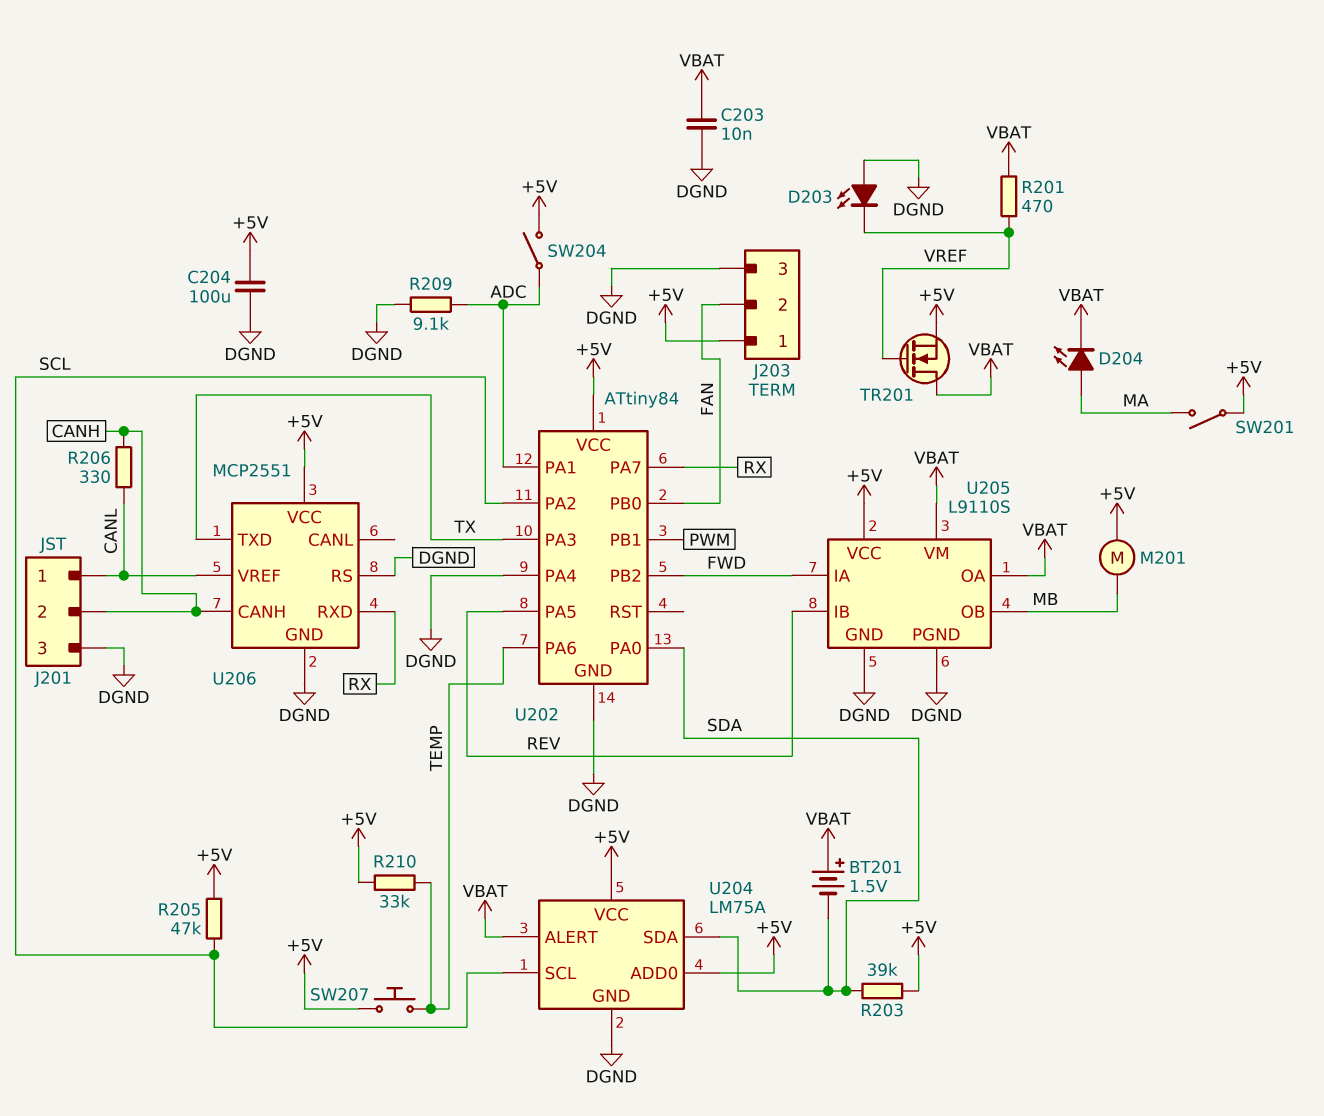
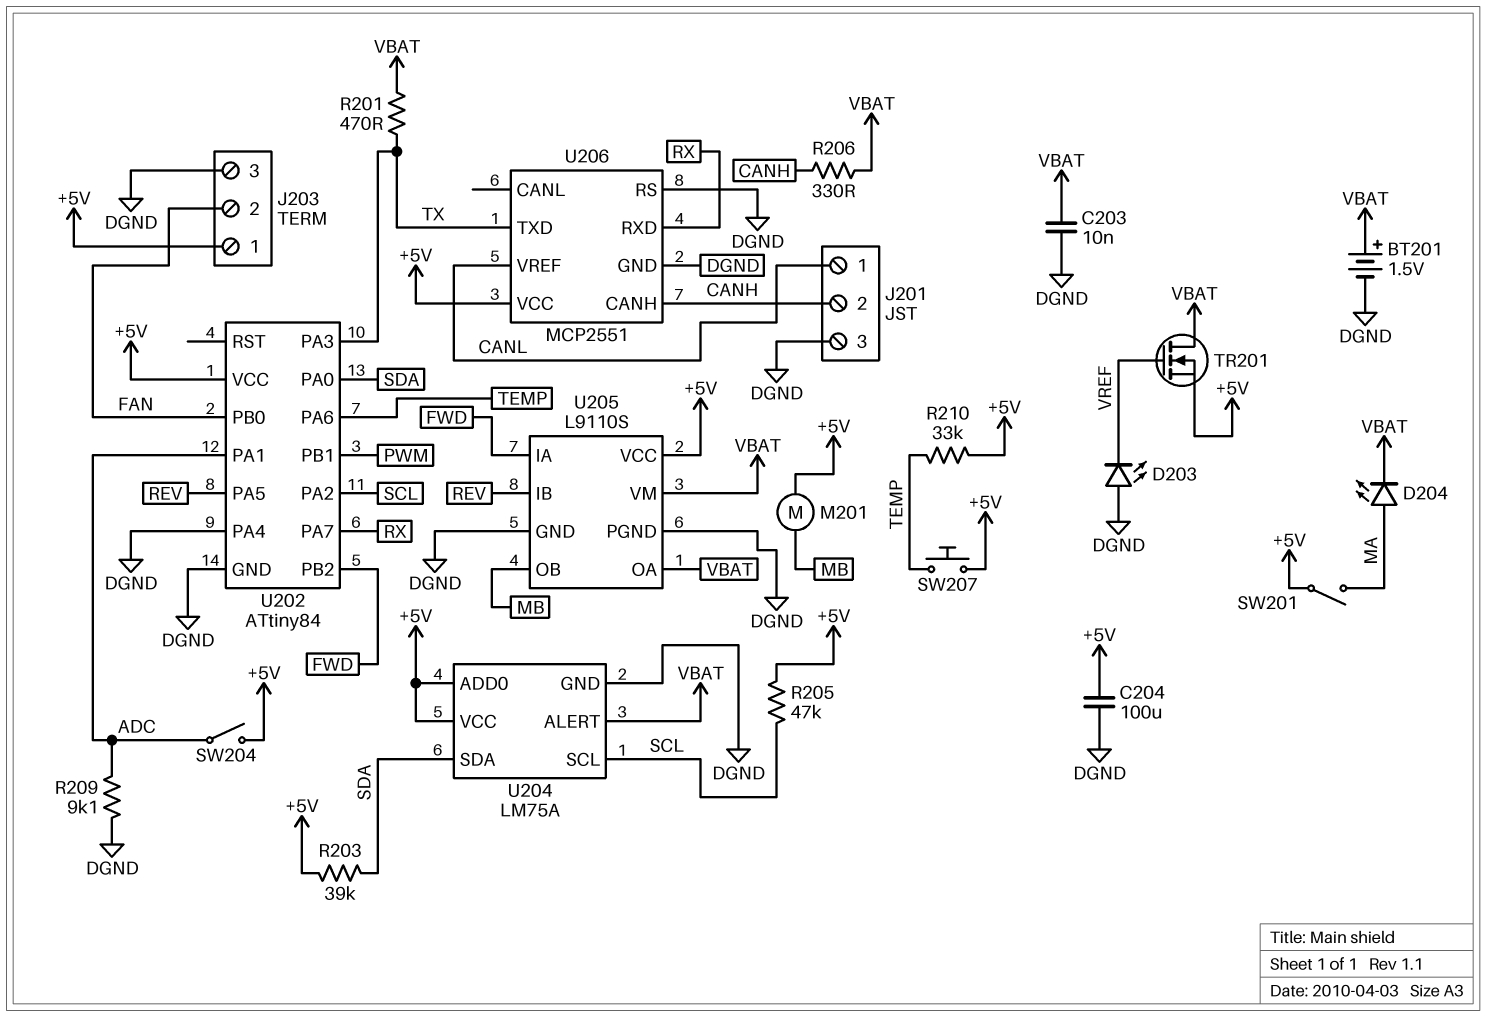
BT201: 1.5V (plus VBAT, minus SDA) -> 1.5V (plus VBAT, minus DGND)
R201: 470 (VBAT, VREF) -> 470 (TX, VBAT)
R206: 330 (CANH, CANL) -> 330 (CANH, VBAT)

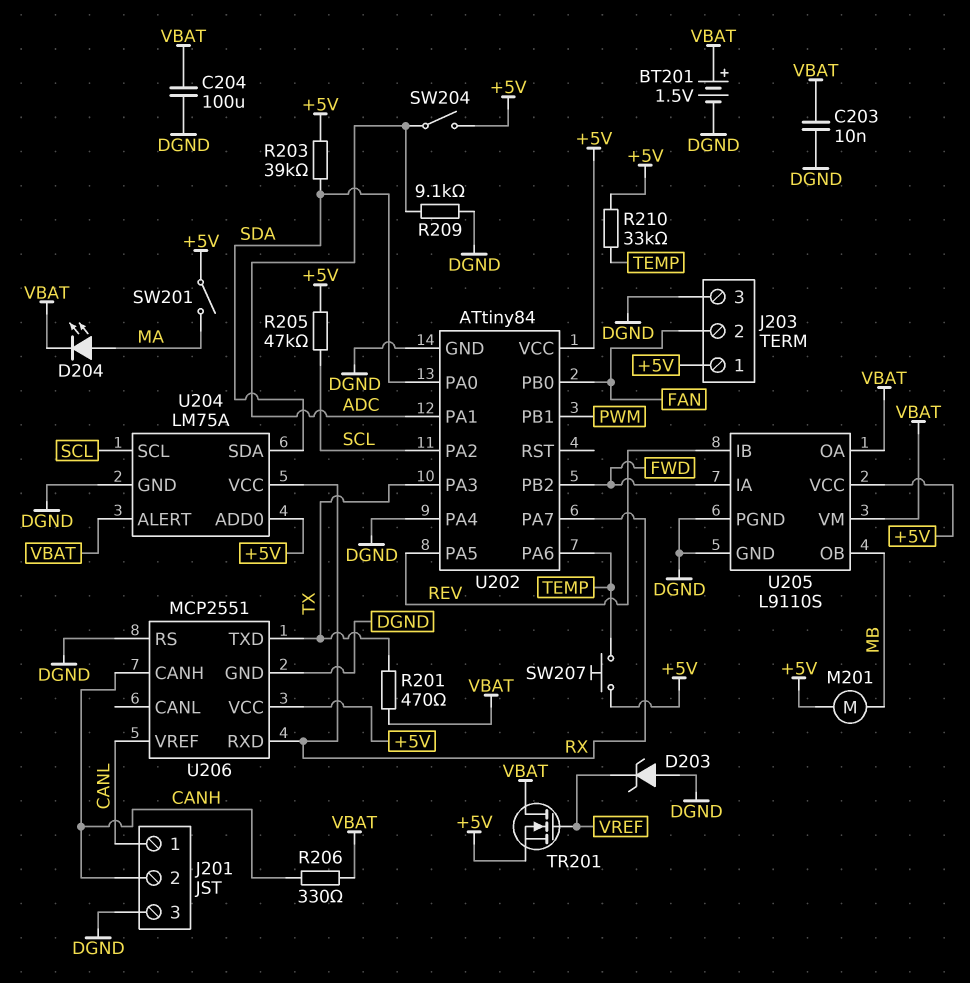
C204: 100uF (+5V, DGND) -> 100uF (DGND, VBAT)
D203: LED (A DGND, K VREF) -> zener (A DGND, K VREF)
U204 pin VCC: +5V -> RX

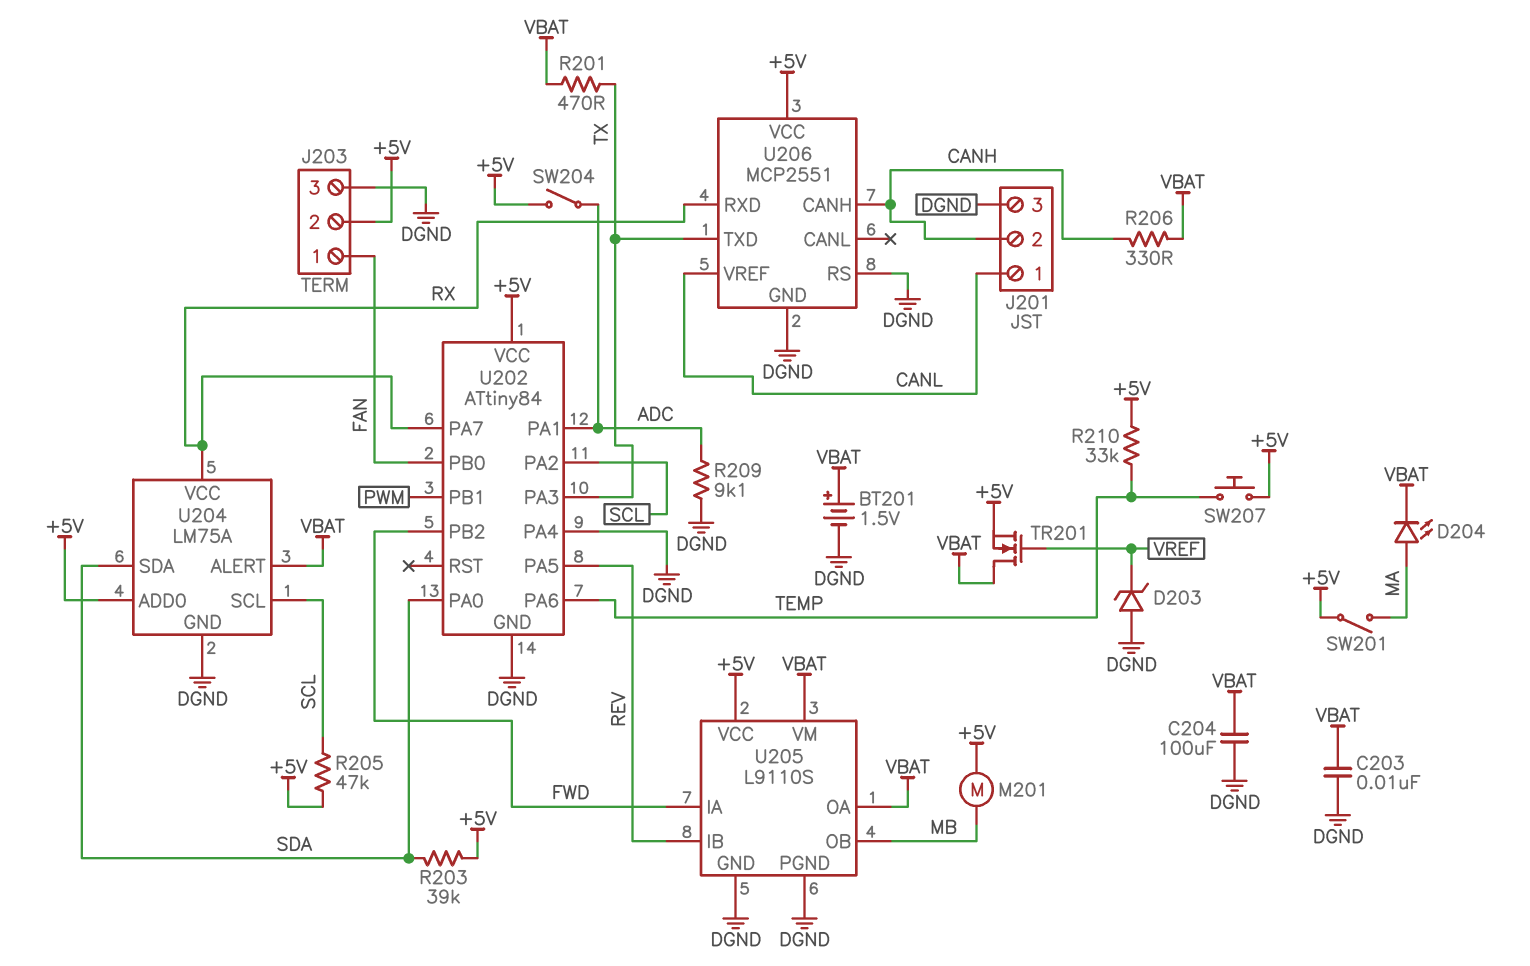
J203 pin 1: +5V -> FAN
J203 pin 2: FAN -> +5V

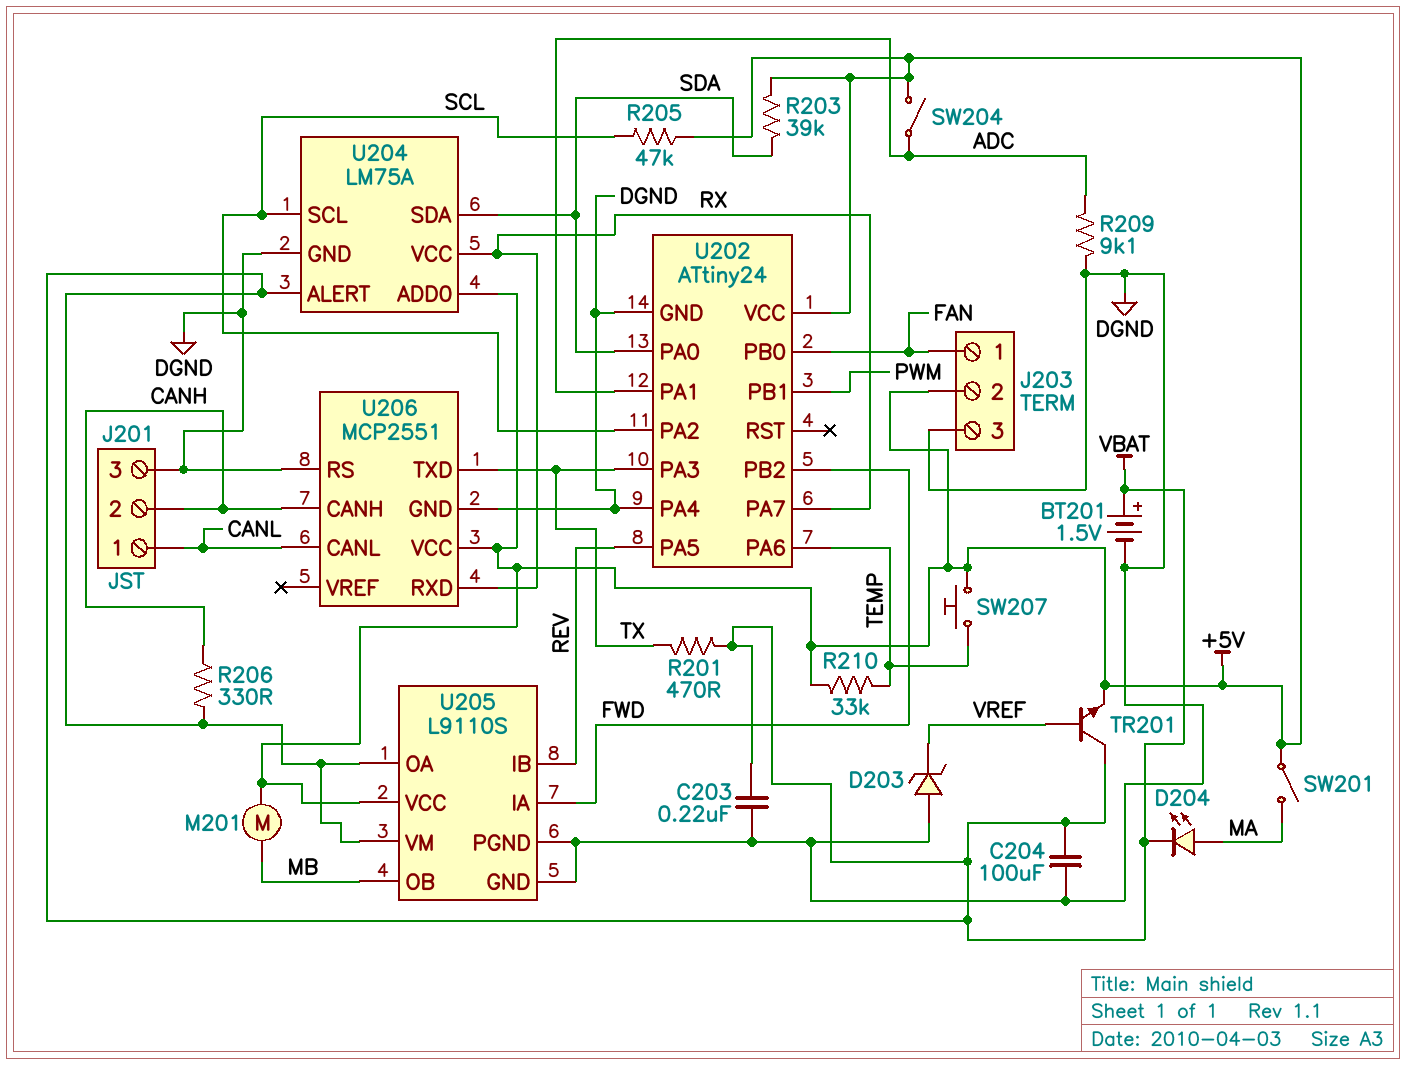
C203: 10nF (DGND, VBAT) -> 220nF (DGND, VBAT)
TR201: NMOS (G VREF, D VBAT, S +5V) -> NPN (B VREF, C VBAT, E +5V)
U202: ATtiny84 -> ATtiny24
U206 pin CANL: none -> CANL
U206 pin VREF: CANL -> none

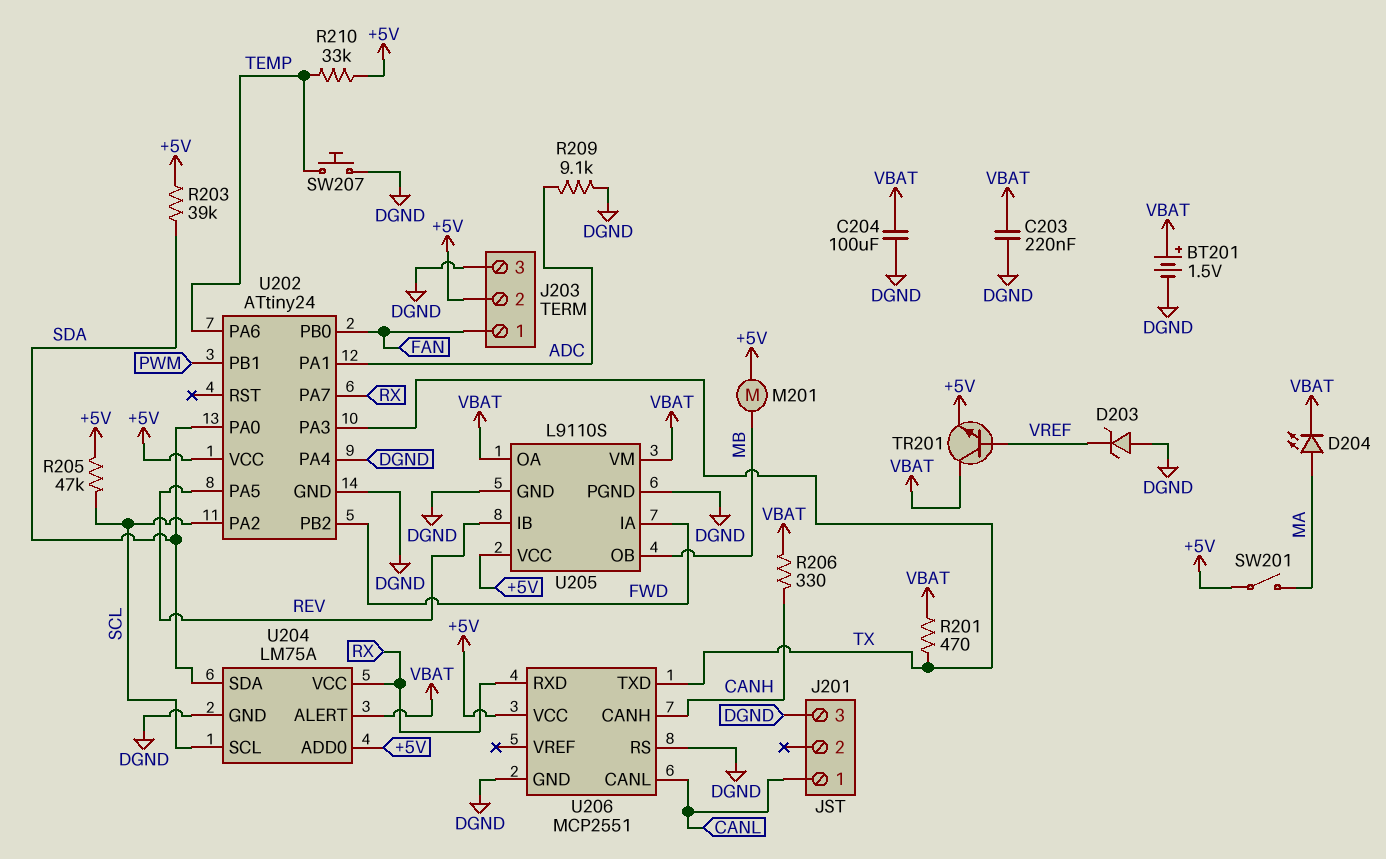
J201 pin 2: CANH -> none
SW204: switch (+5V, ADC) -> none
SW207: button (+5V, TEMP) -> button (DGND, TEMP)

